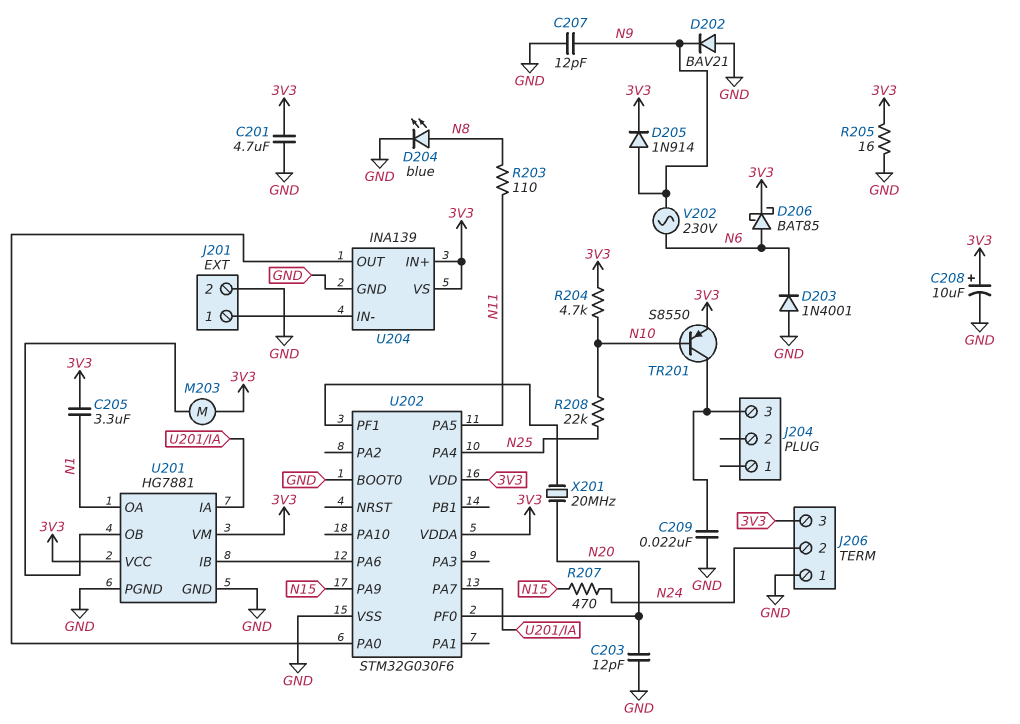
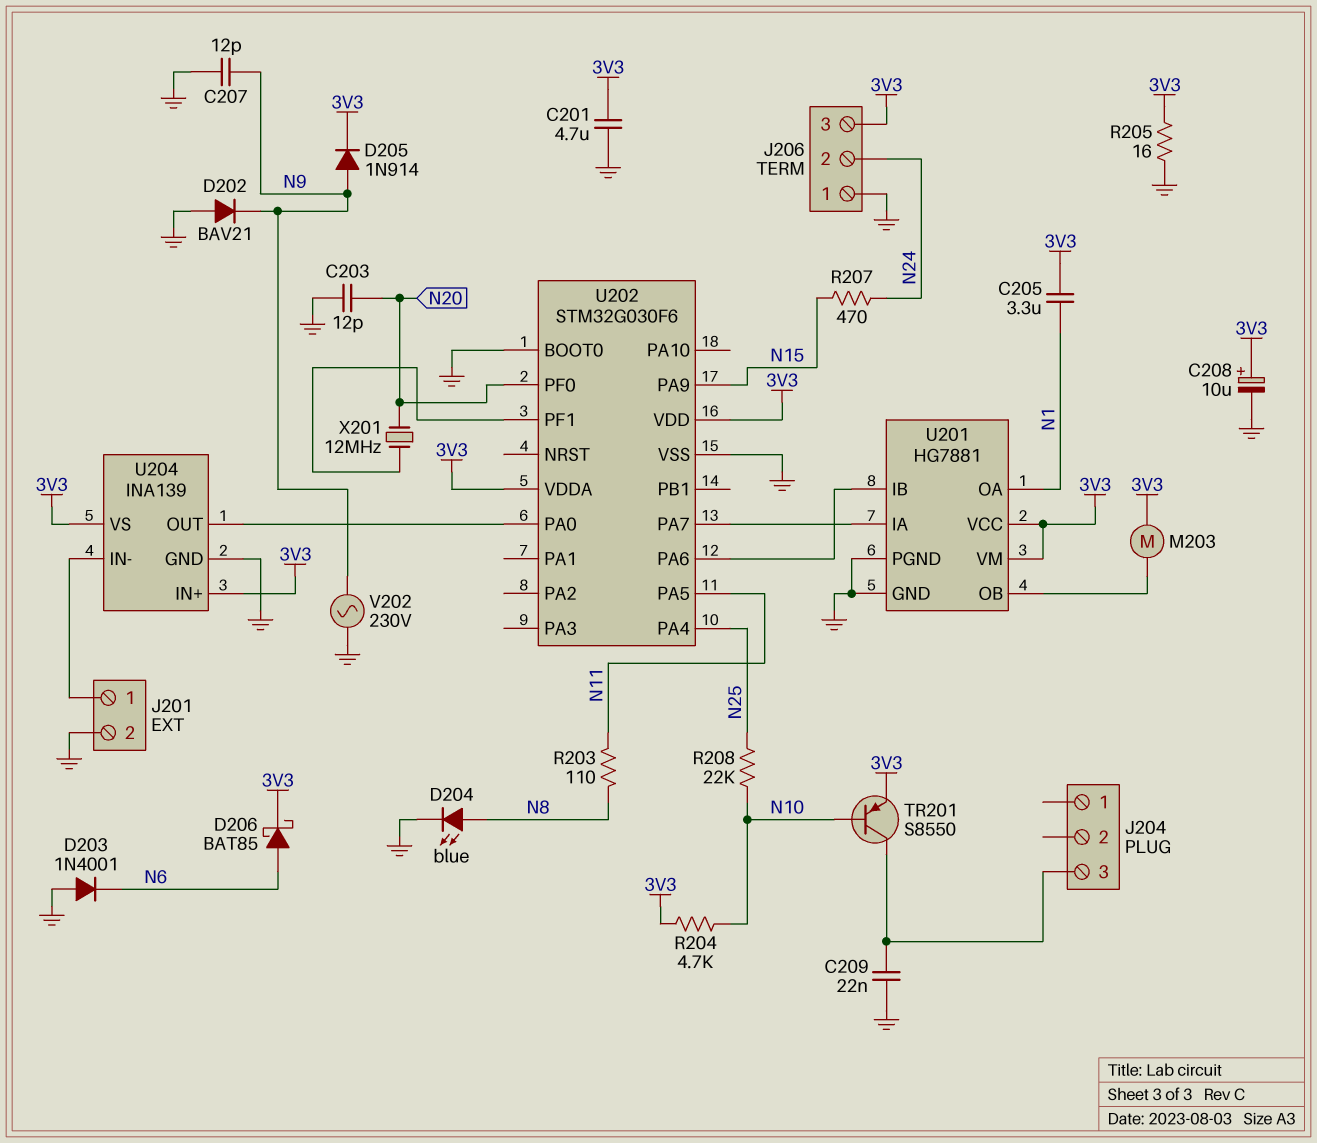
V202: AC 230V (N6, N9) -> AC 230V (GND, N9)
X201: 20MHz (N20, U202/PF1) -> 12MHz (N20, U202/PF1)

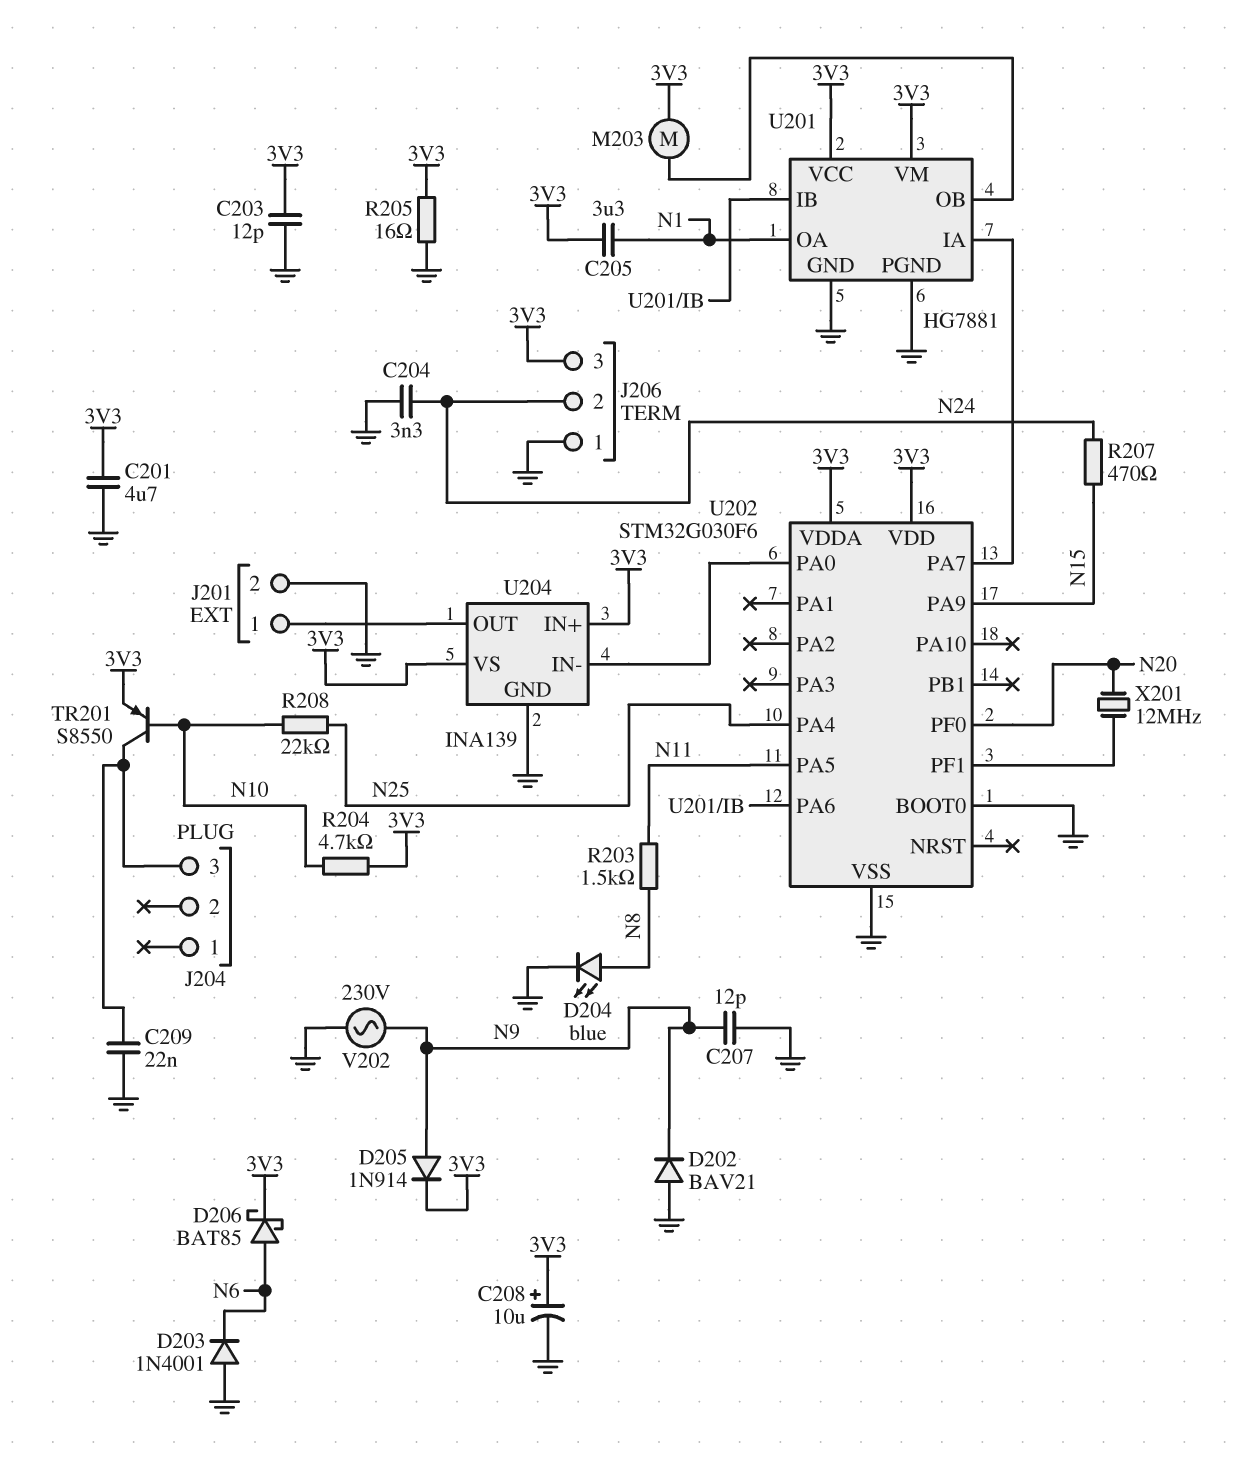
C203: 12pF (GND, N20) -> 12pF (3V3, GND)
C204: none -> 3.3nF (GND, N24)
R203: 110 (N8, N11) -> 1.5k (N8, N11)
U204 pin IN-: J201/1 -> U202/PA0
U204 pin OUT: U202/PA0 -> J201/1

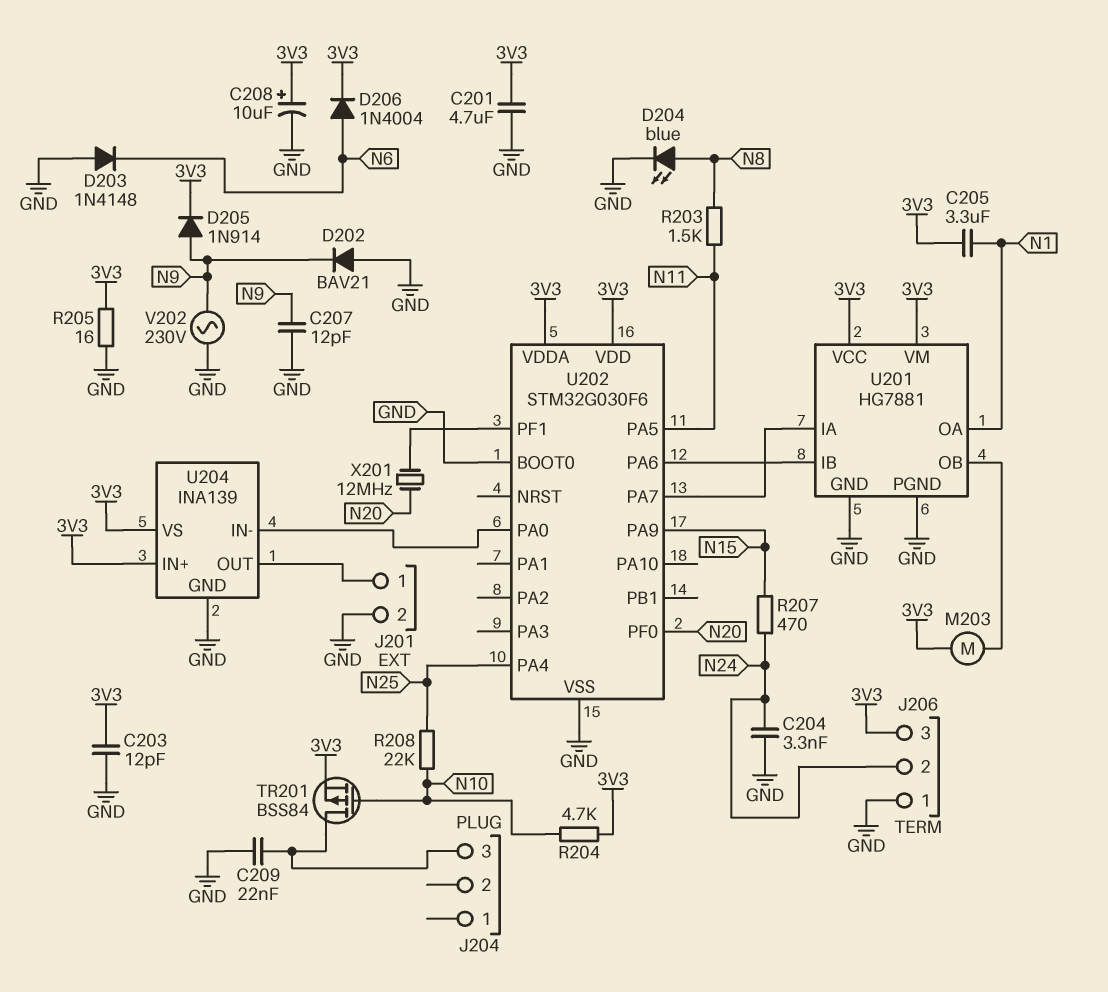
D203: diode 1N4001 (A GND, K N6) -> diode 1N4148 (A GND, K N6)
D206: schottky BAT85 (A N6, K 3V3) -> diode 1N4004 (A N6, K 3V3)
TR201: PNP S8550 (B N10, C J204/3, E 3V3) -> PMOS BSS84 (G N10, D J204/3, S 3V3)

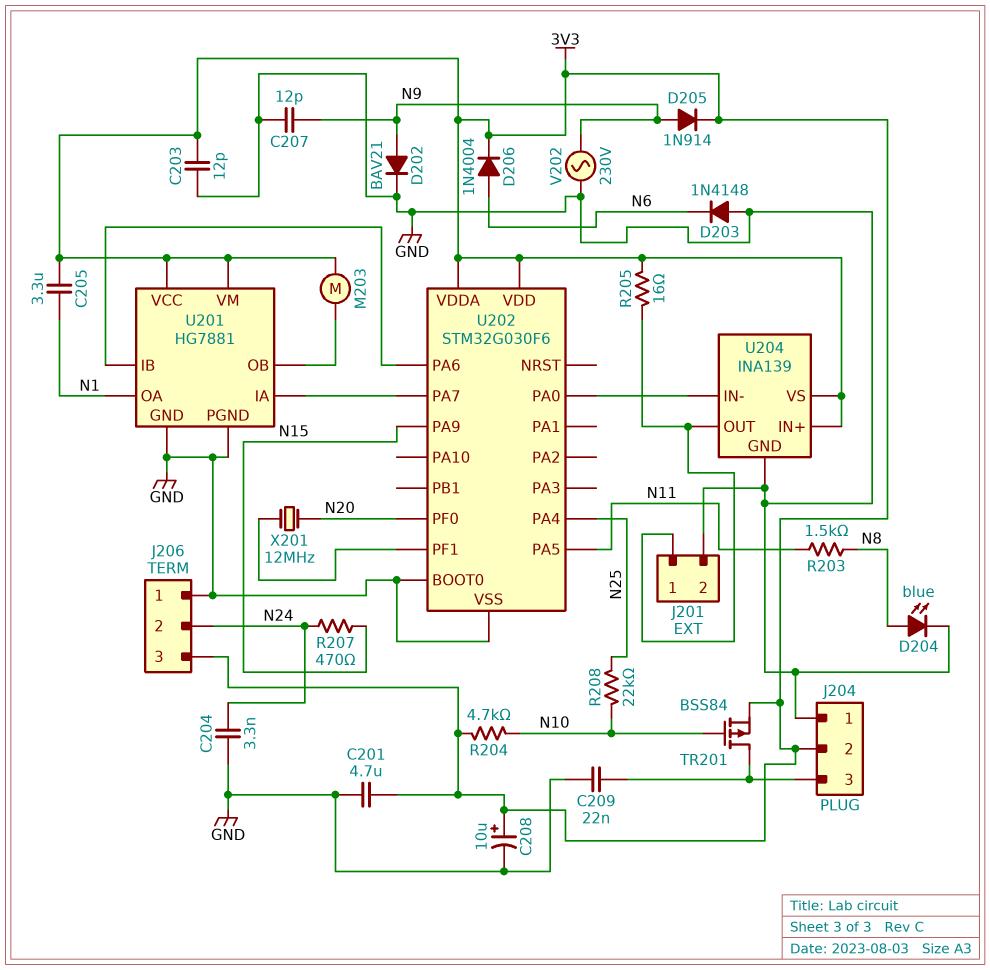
D202: diode BAV21 (A GND, K N9) -> diode BAV21 (A N9, K GND)
J204 pin 1: none -> GND
J204 pin 2: none -> 3V3
R205: 16 (3V3, GND) -> 16 (3V3, J201/1)

